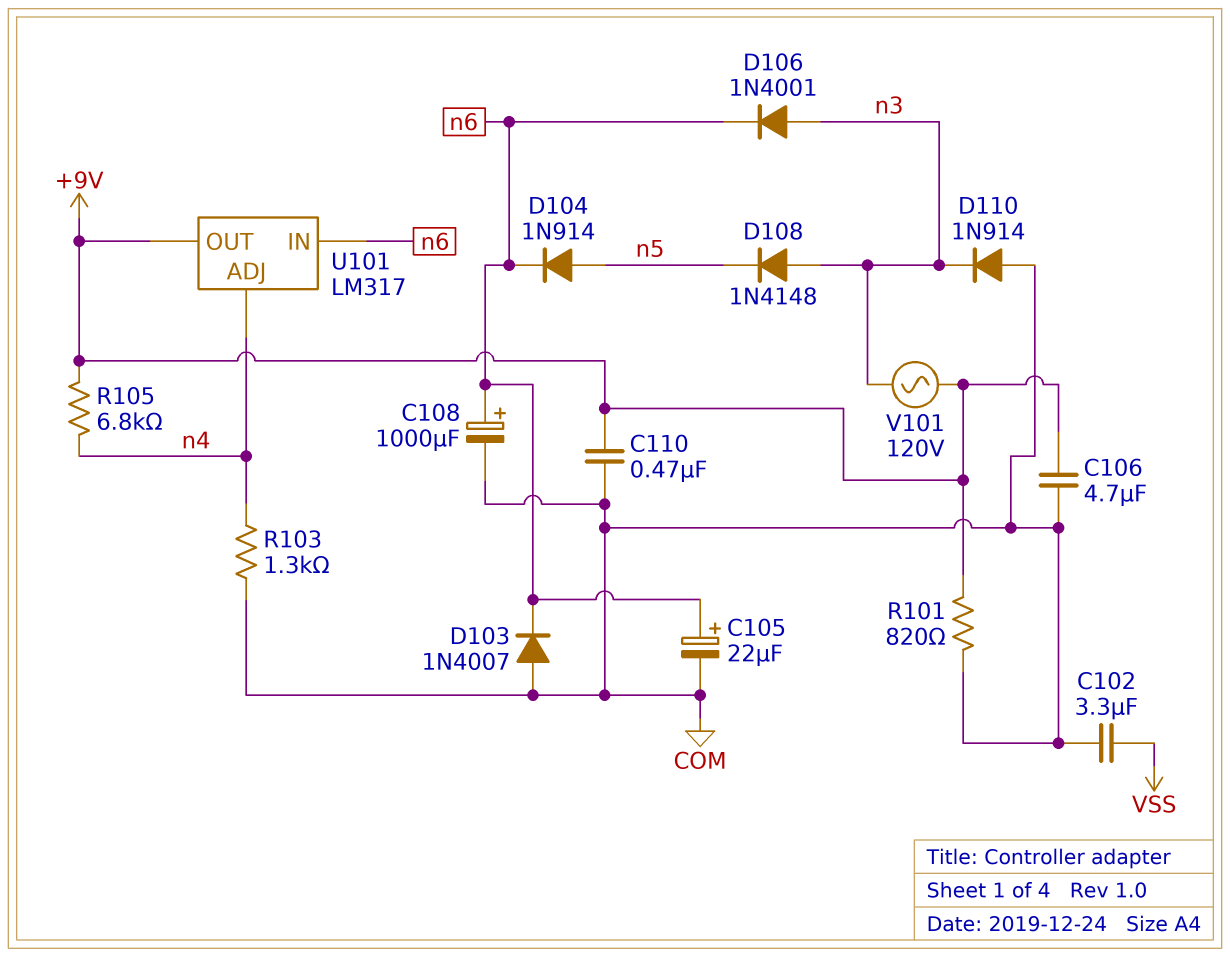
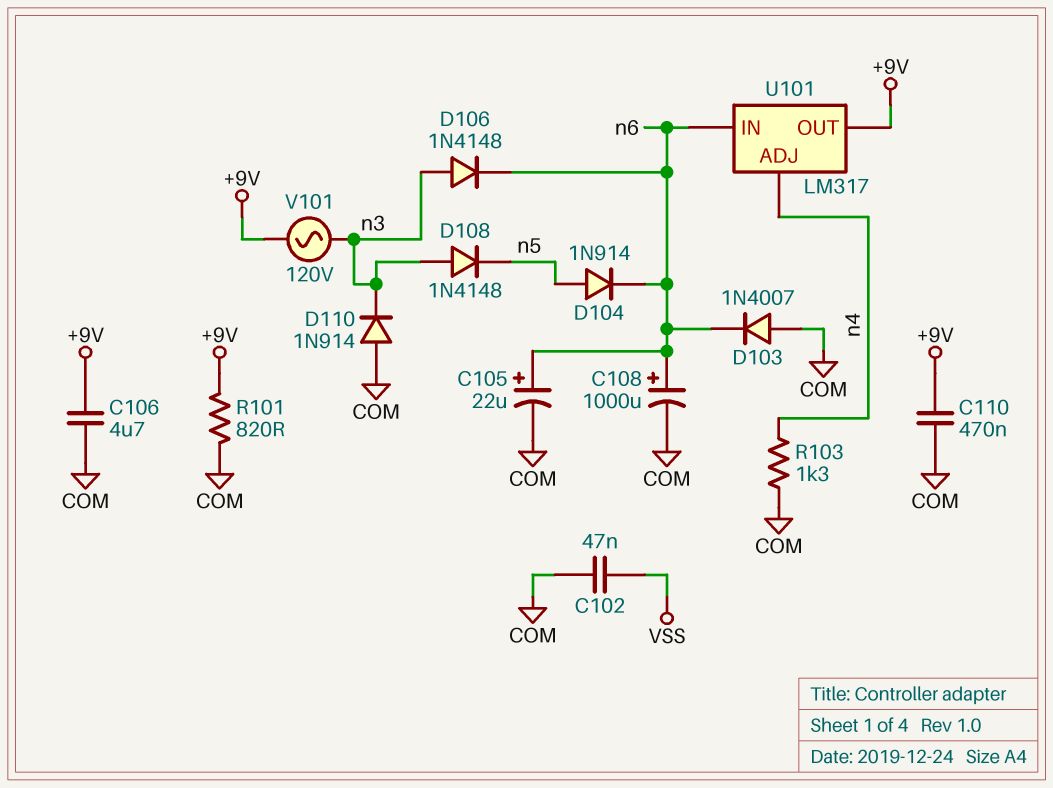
C102: 3.3uF (COM, VSS) -> 47nF (COM, VSS)
D106: diode 1N4001 (A n3, K n6) -> diode 1N4148 (A n3, K n6)
R105: 6.8k (+9V, n4) -> none

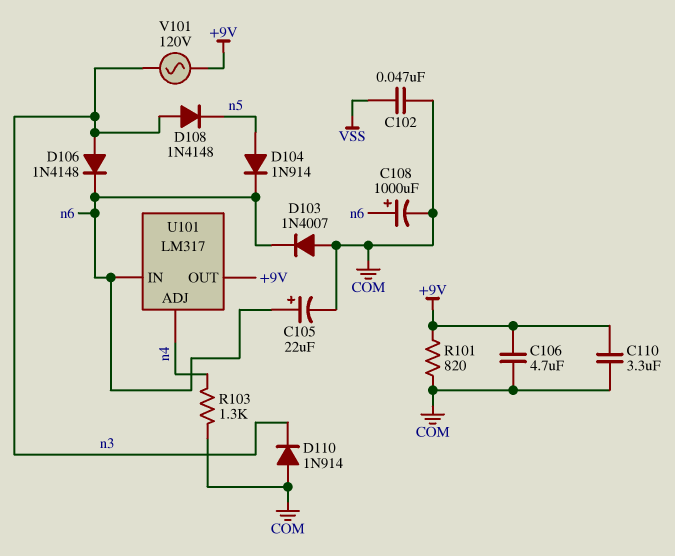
C110: 470nF (+9V, COM) -> 3.3uF (+9V, COM)

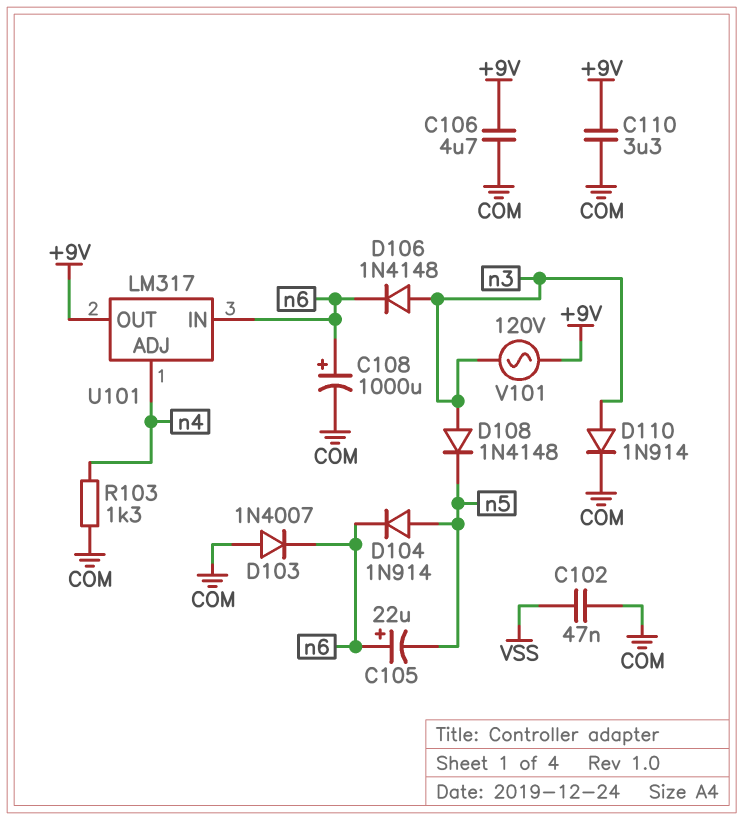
C105: 22uF (plus n6, minus COM) -> 22uF (plus n6, minus n5)
D110: diode 1N914 (A COM, K n3) -> diode 1N914 (A n3, K COM)
R101: 820 (+9V, COM) -> none

